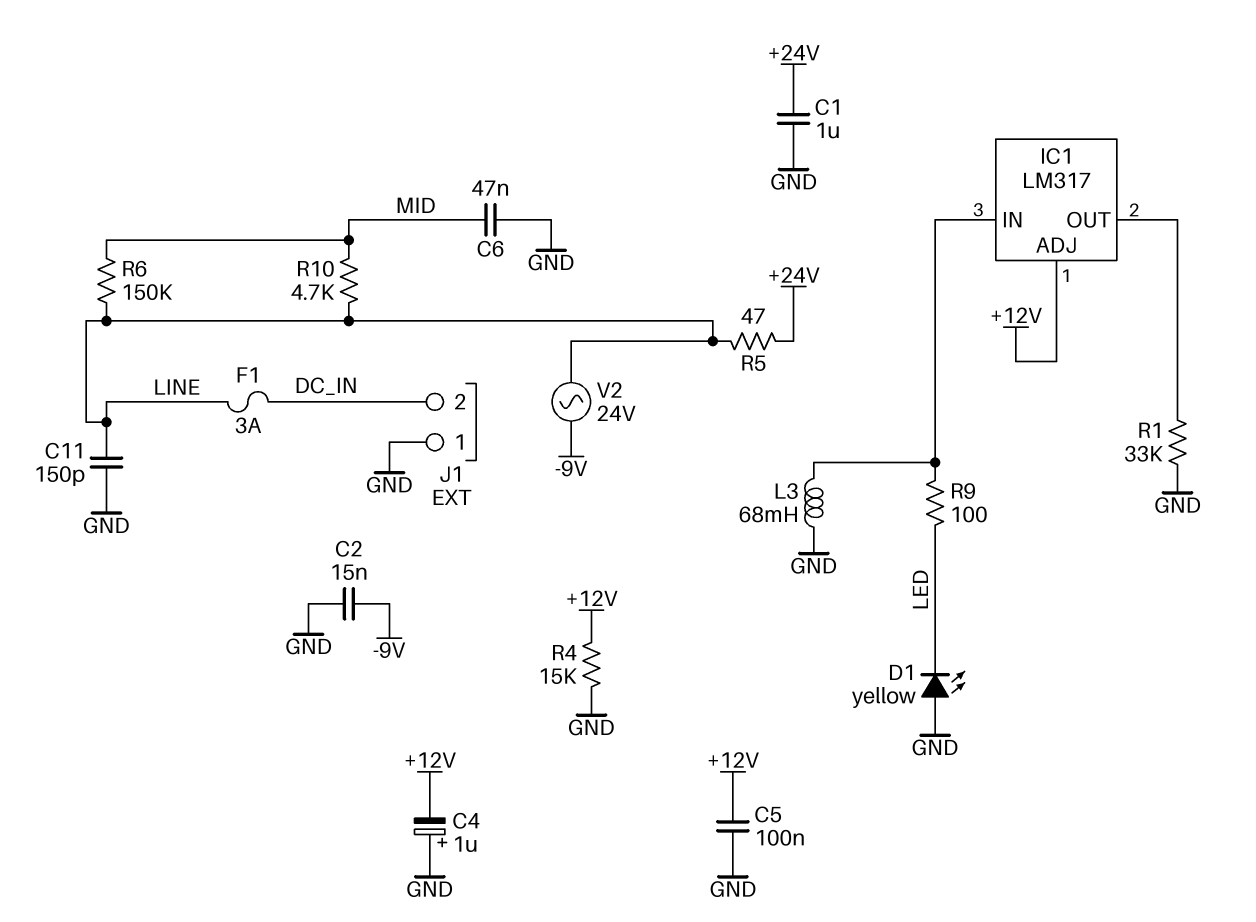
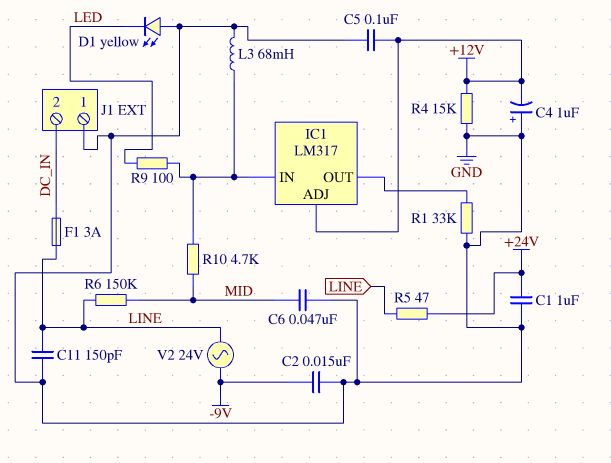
R10: 4.7k (LINE, MID) -> 4.7k (IC1/IN, MID)

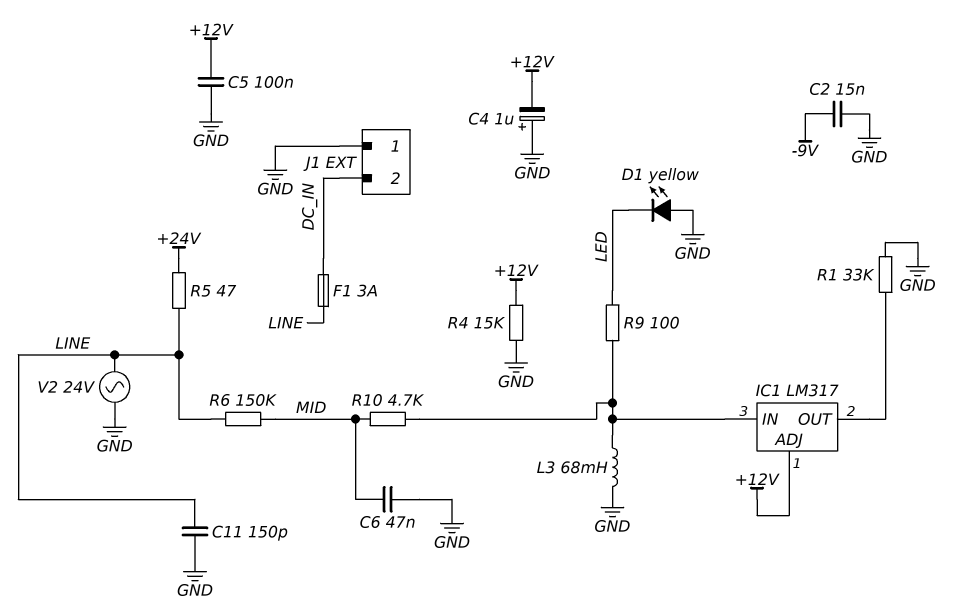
C1: 1uF (+24V, GND) -> none
V2: AC 24V (-9V, LINE) -> AC 24V (GND, LINE)

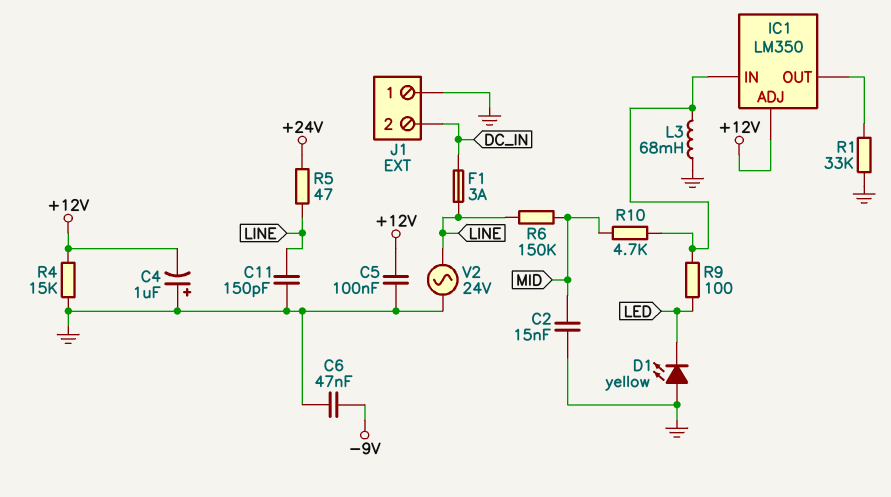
C2: 15nF (-9V, GND) -> 15nF (GND, MID)
C6: 47nF (GND, MID) -> 47nF (-9V, GND)
IC1: LM317 -> LM350

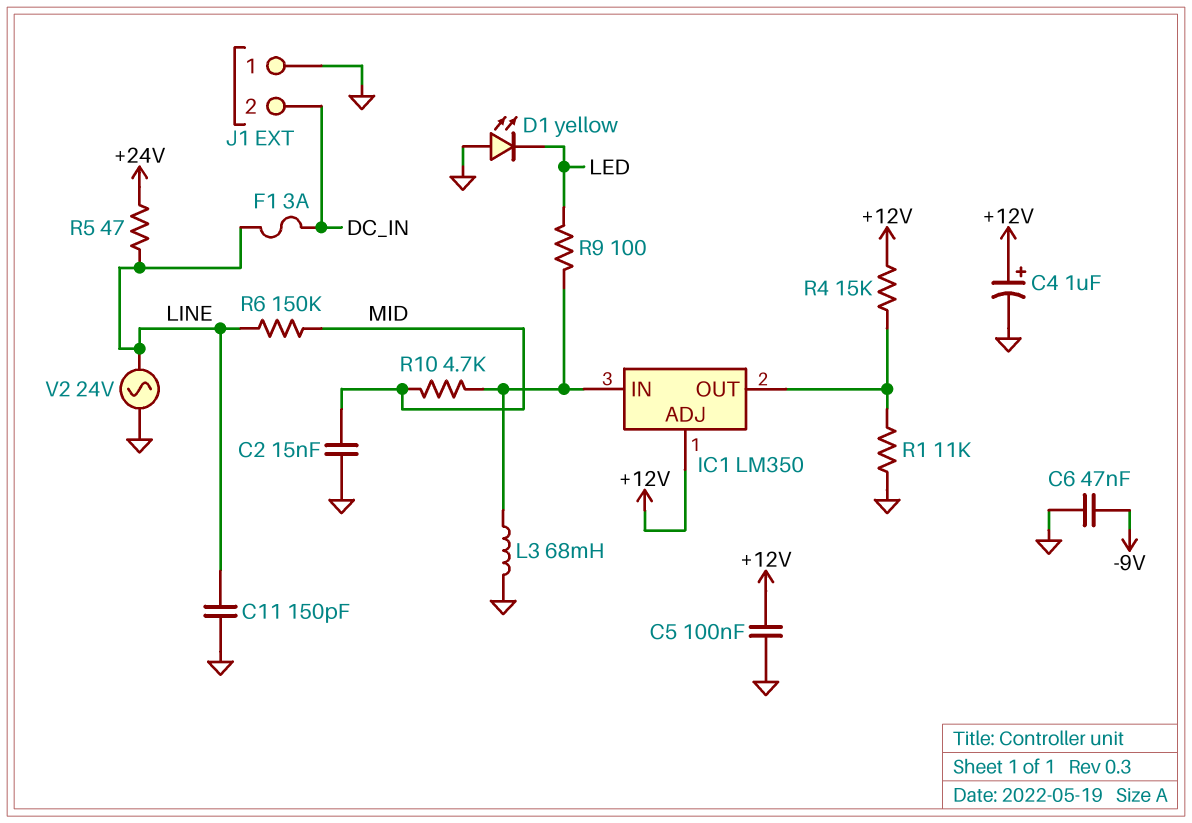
C4: 1uF (plus GND, minus +12V) -> 1uF (plus +12V, minus GND)
R1: 33k (GND, IC1/OUT) -> 11k (GND, IC1/OUT)
R4: 15k (+12V, GND) -> 15k (+12V, IC1/OUT)

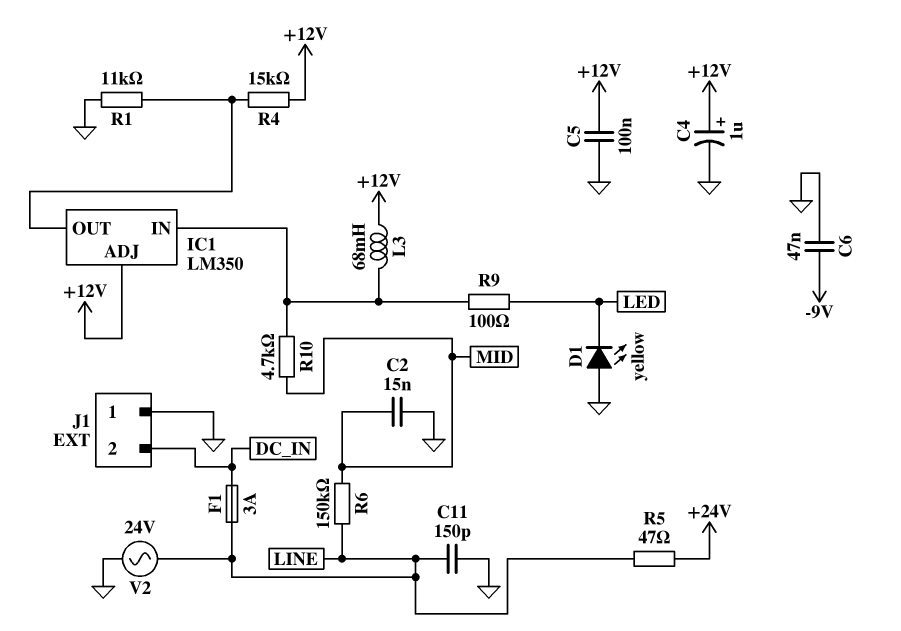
L3: 68mH (GND, IC1/IN) -> 68mH (+12V, IC1/IN)

